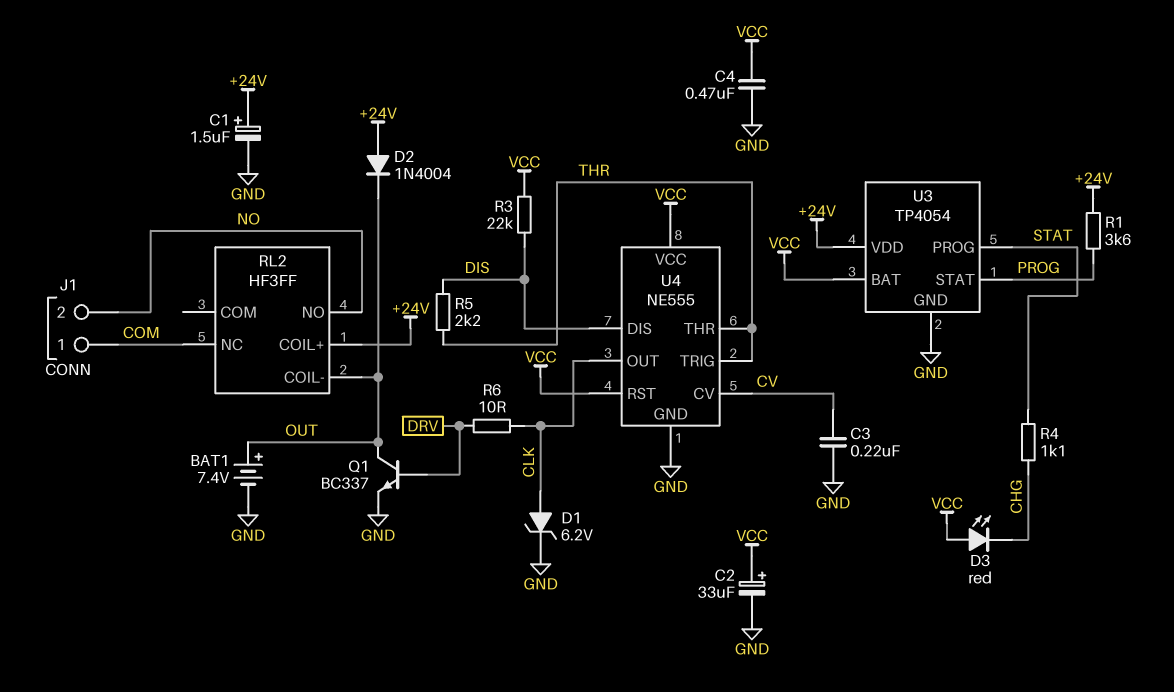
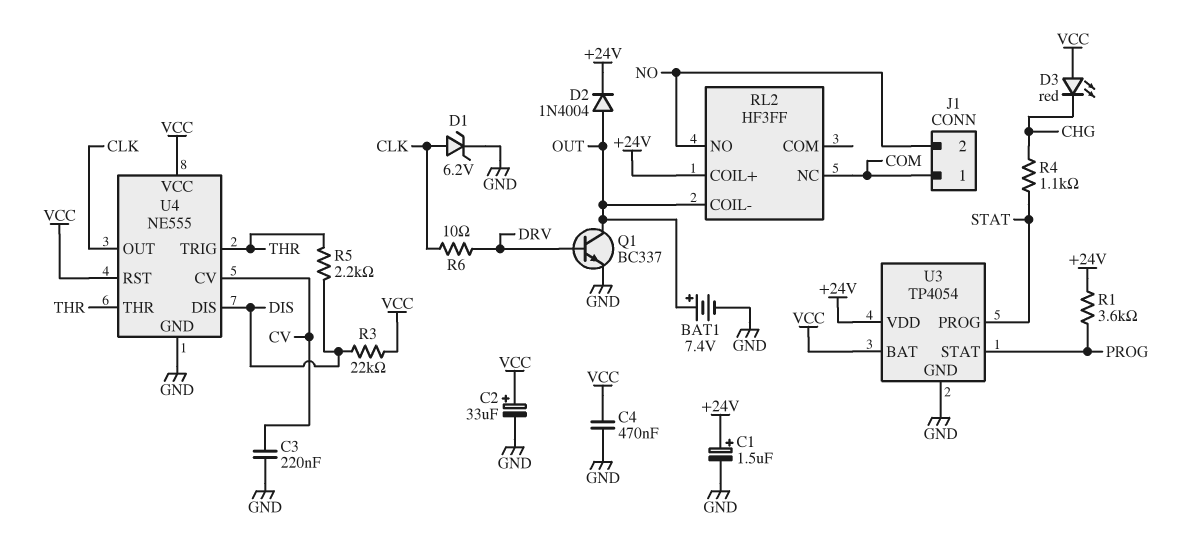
D2: diode 1N4004 (A +24V, K OUT) -> diode 1N4004 (A OUT, K +24V)

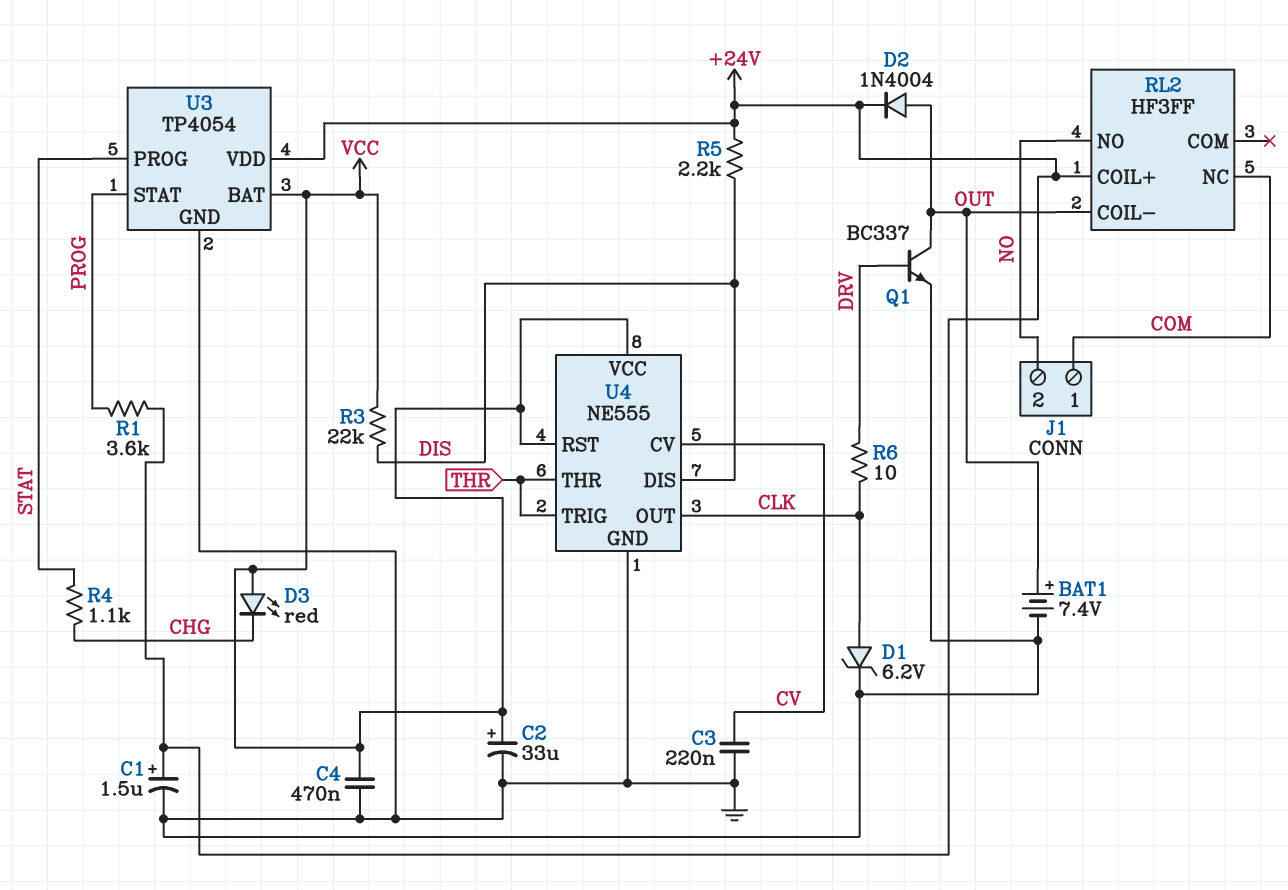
R5: 2.2k (DIS, THR) -> 2.2k (+24V, DIS)

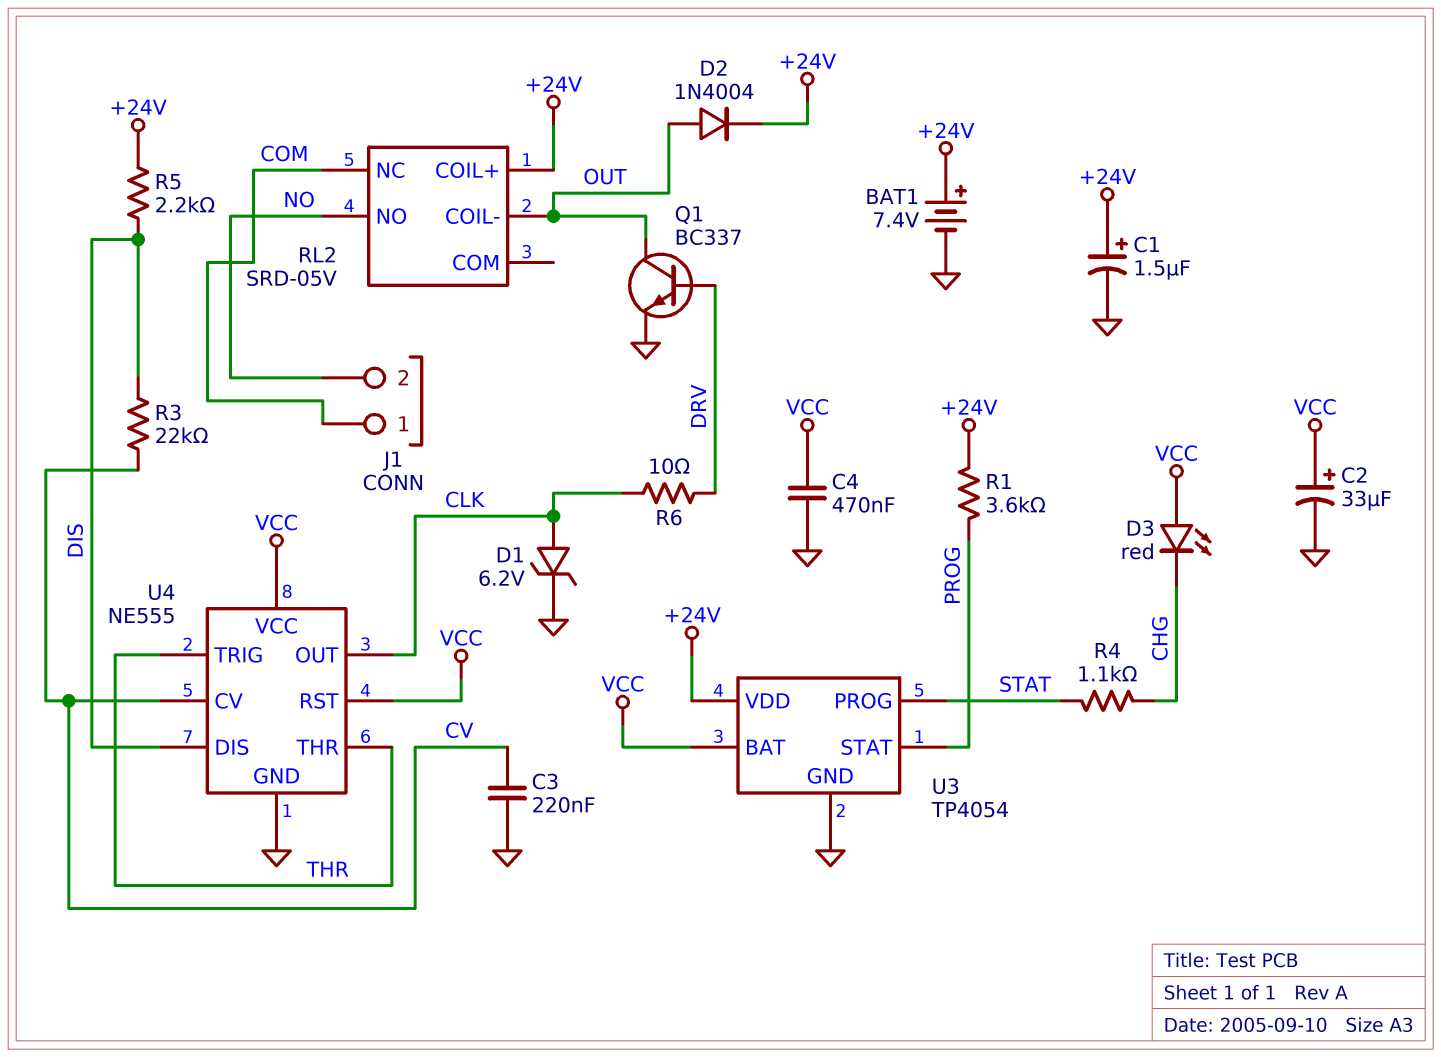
BAT1: 7.4V (plus OUT, minus GND) -> 7.4V (plus +24V, minus GND)
R3: 22k (DIS, VCC) -> 22k (CV, DIS)
RL2: HF3FF -> SRD-05V

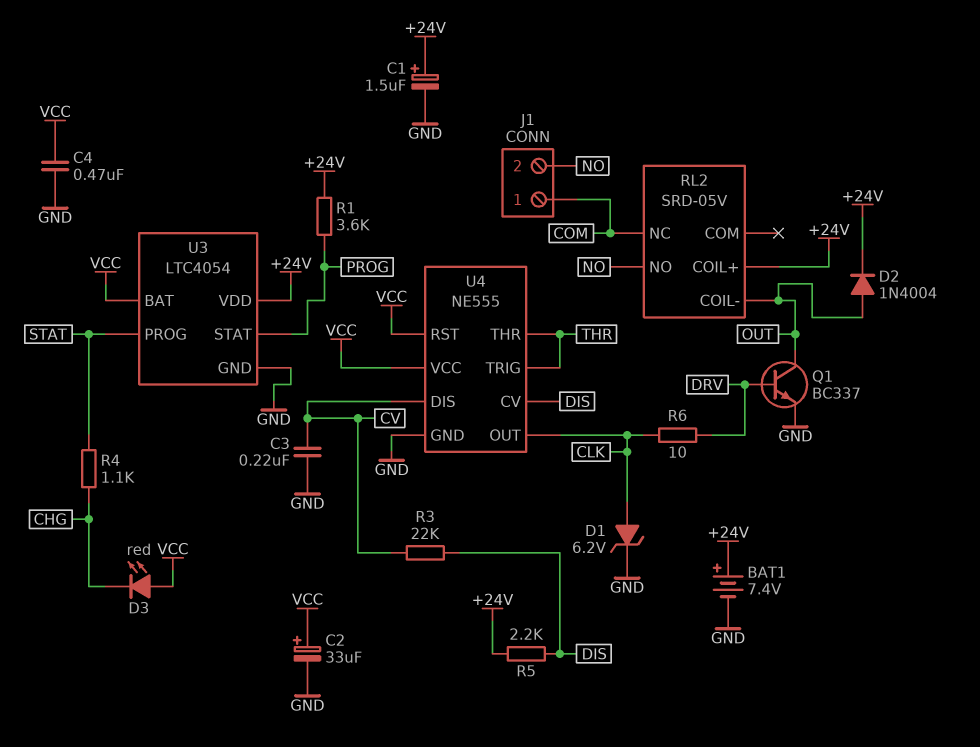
U3: TP4054 -> LTC4054
U4 pin CV: CV -> DIS
U4 pin DIS: DIS -> CV

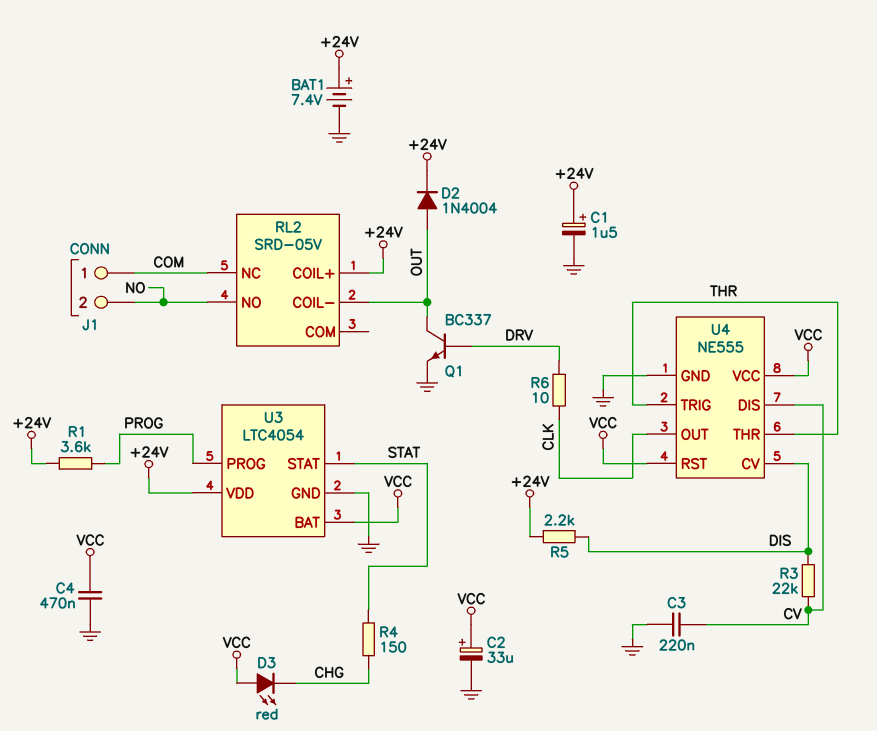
D1: zener 6.2V (A CLK, K GND) -> none
R4: 1.1k (CHG, STAT) -> 150 (CHG, STAT)
U3 pin PROG: STAT -> PROG
U3 pin STAT: PROG -> STAT

